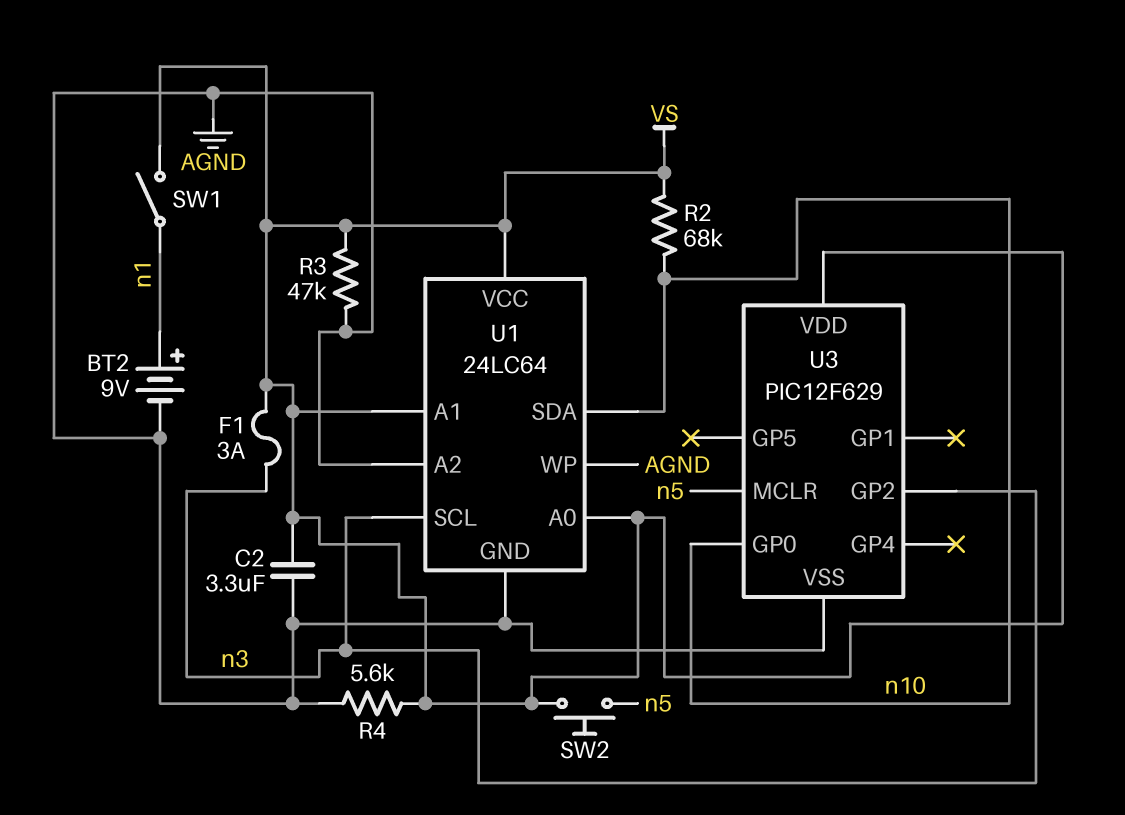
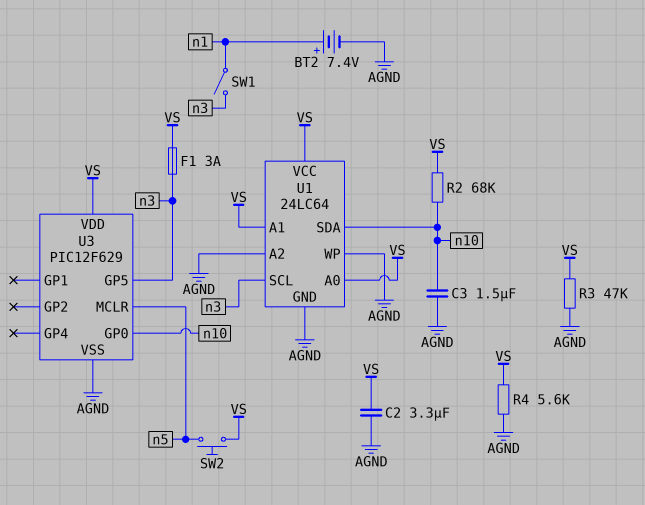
BT2: 9V (plus n1, minus AGND) -> 7.4V (plus n1, minus AGND)
C3: none -> 1.5uF (AGND, n10)
SW1: switch (VS, n1) -> switch (n1, n3)
U3 pin GP2: n3 -> none
U3 pin GP5: none -> n3

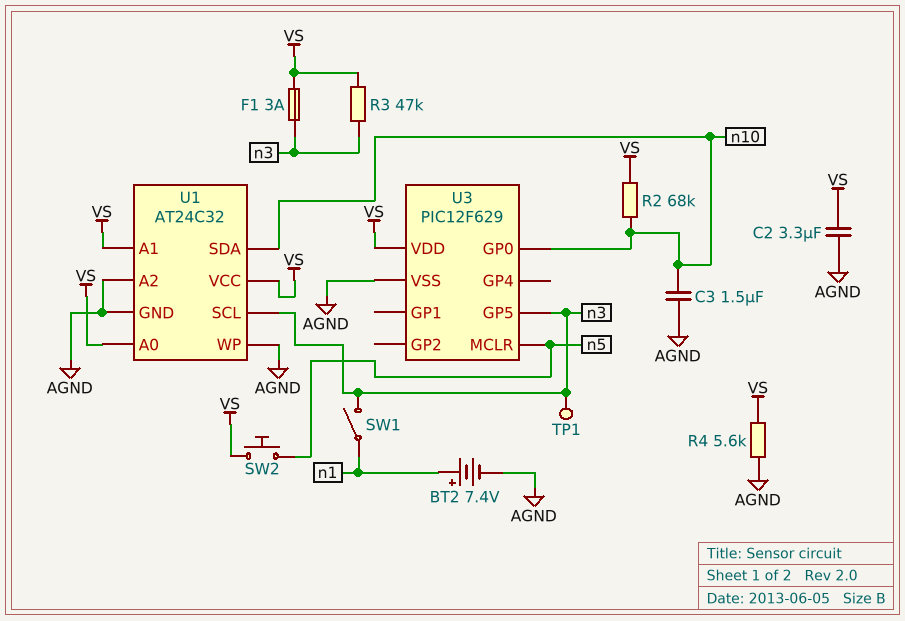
R3: 47k (AGND, VS) -> 47k (VS, n3)
TP1: none -> test point (n3)
U1: 24LC64 -> AT24C32

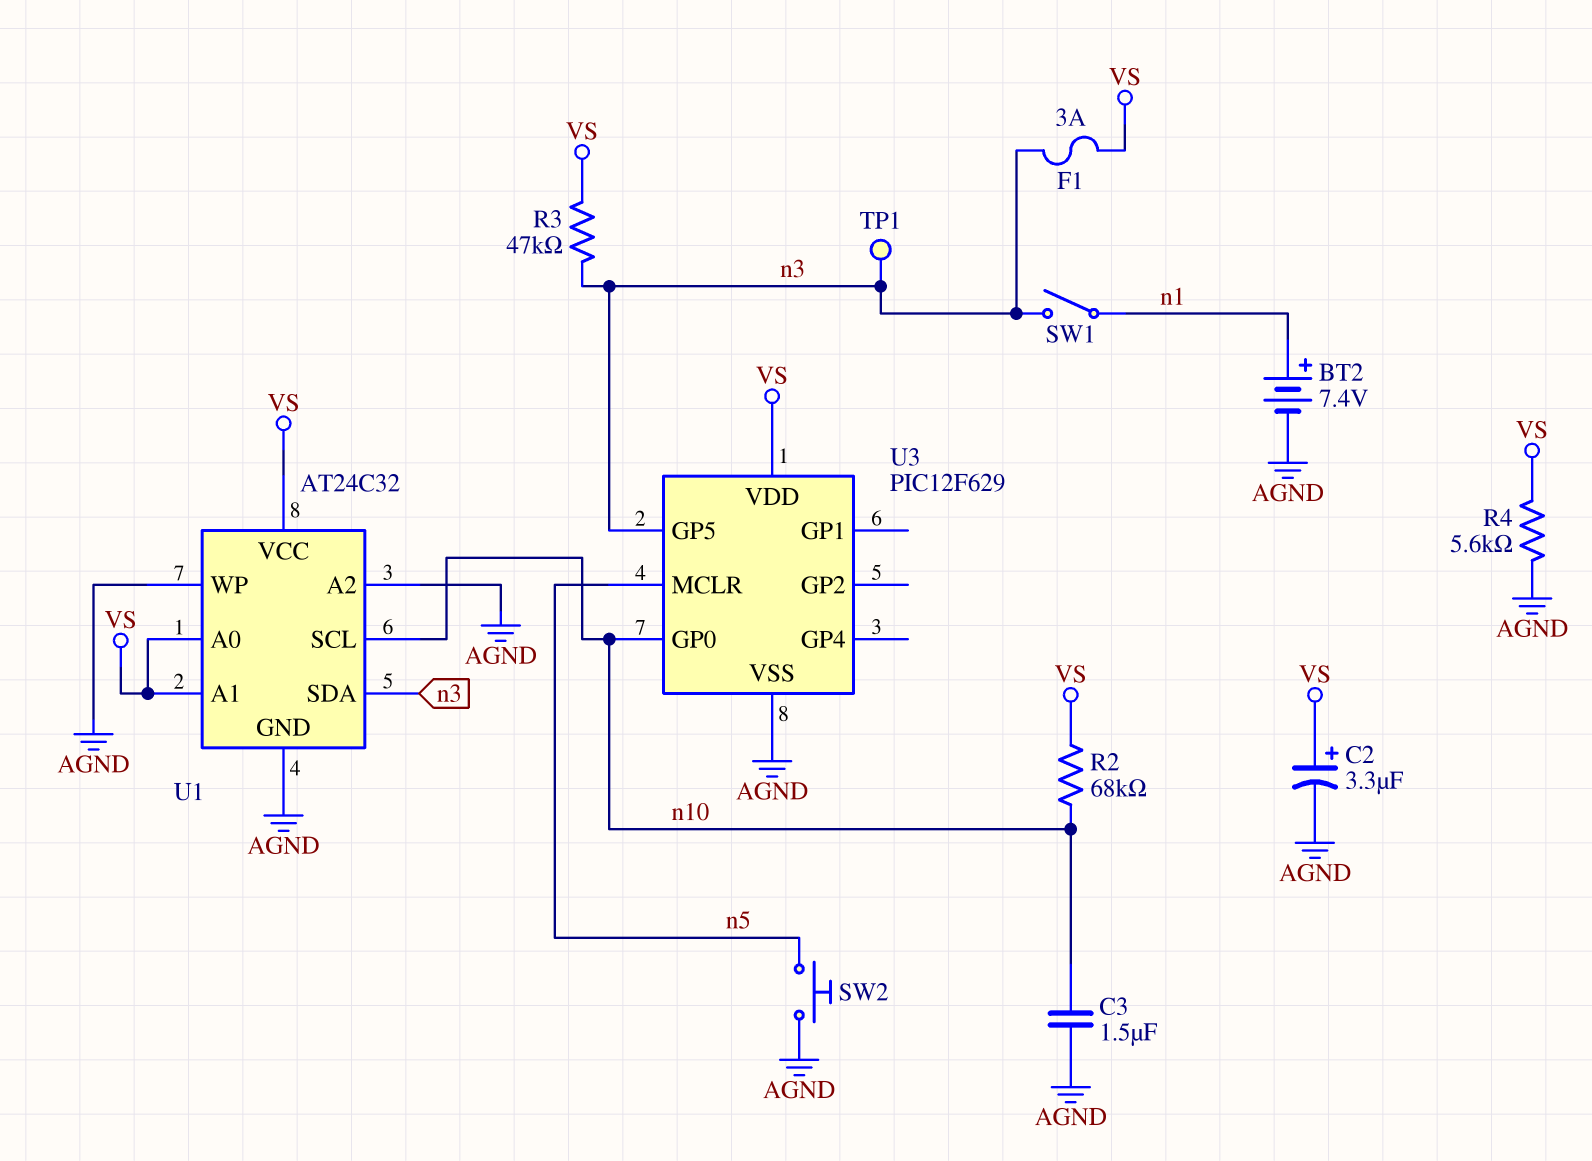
C2: 3.3uF (AGND, VS) -> 3.3uF (plus VS, minus AGND)
SW2: button (VS, n5) -> button (AGND, n5)
U1 pin SCL: n3 -> n10
U1 pin SDA: n10 -> n3

